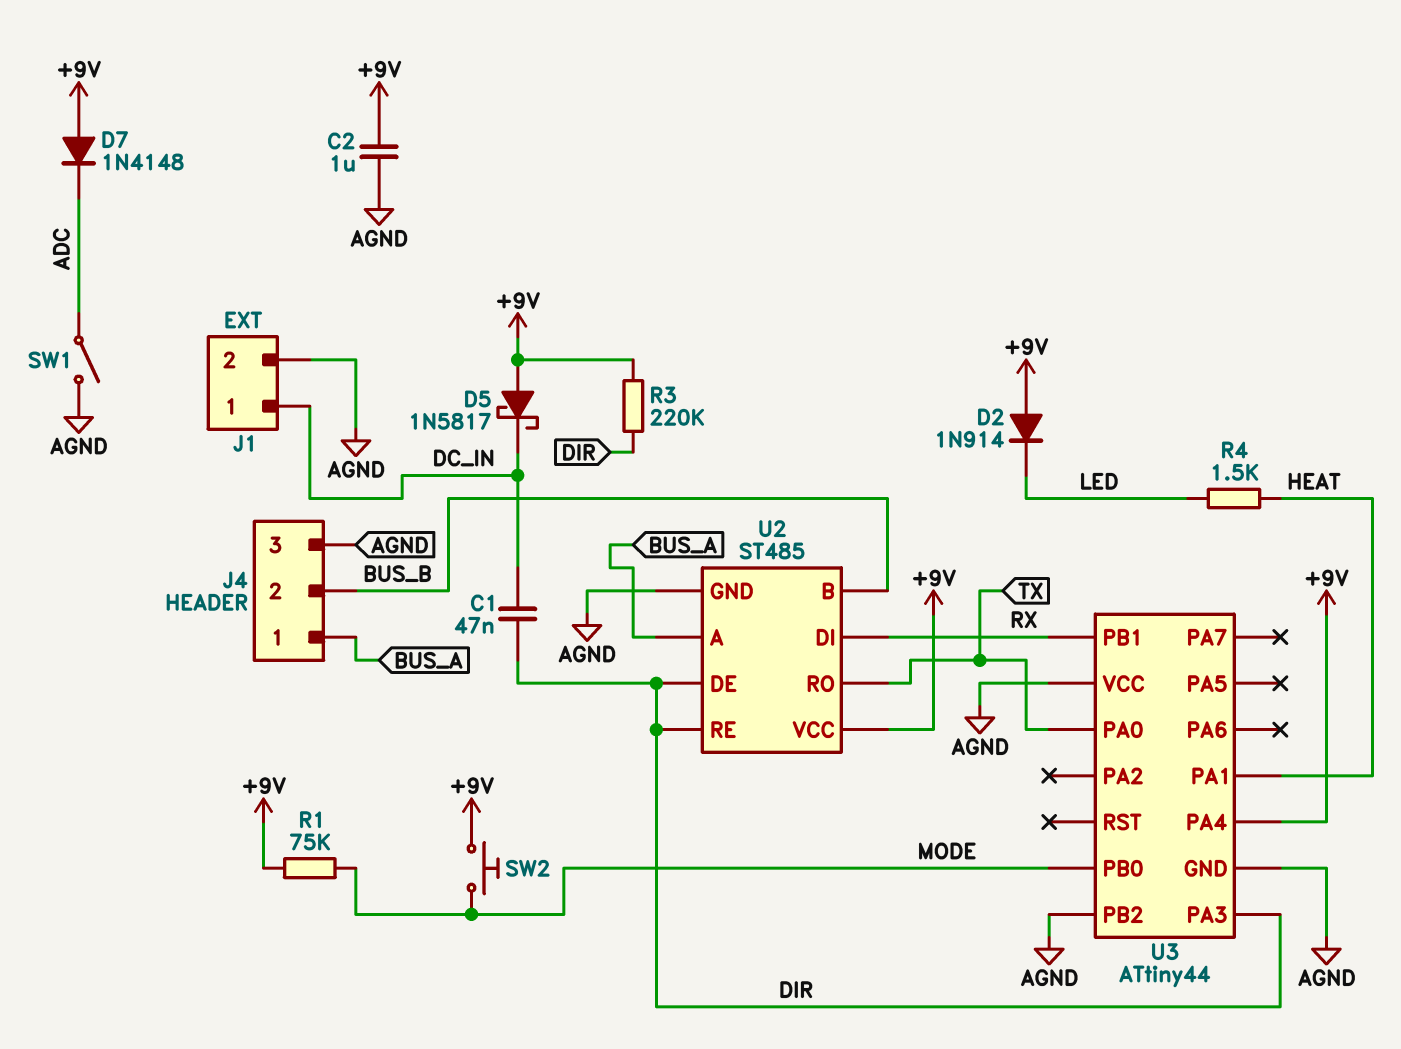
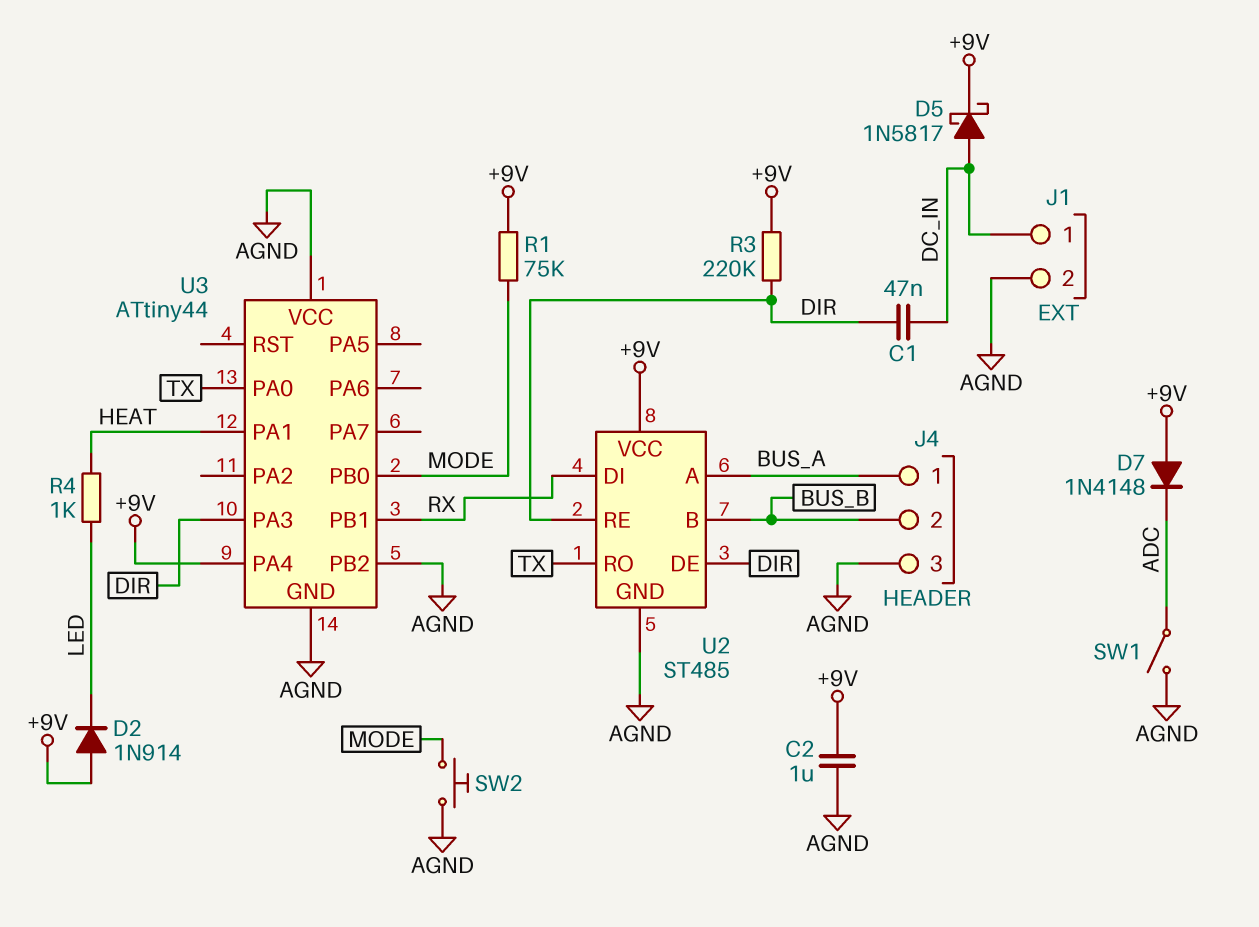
D5: schottky 1N5817 (A +9V, K DC_IN) -> schottky 1N5817 (A DC_IN, K +9V)
R4: 1.5k (HEAT, LED) -> 1k (HEAT, LED)
SW2: button (+9V, MODE) -> button (AGND, MODE)

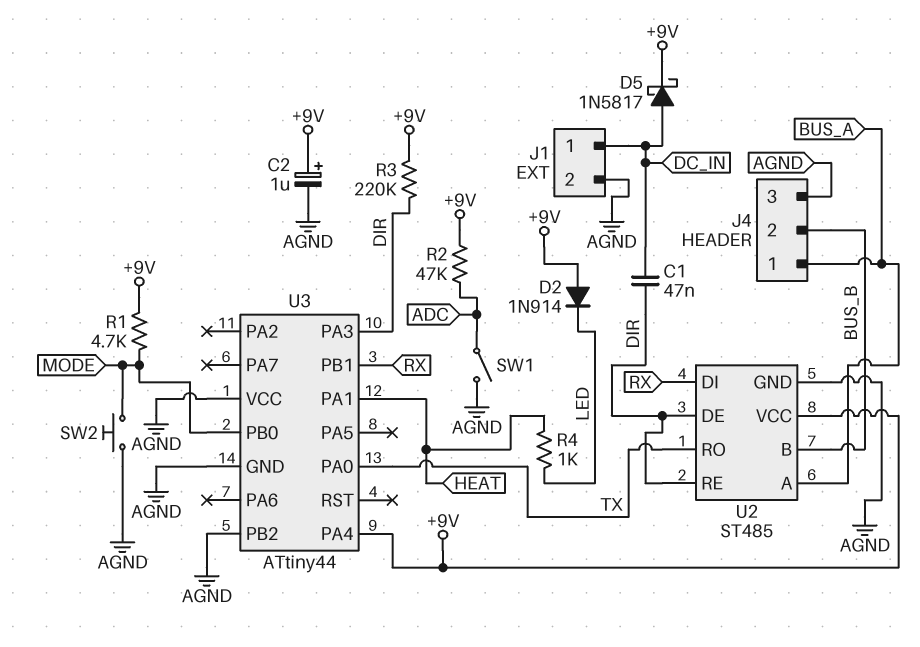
C2: 1uF (+9V, AGND) -> 1uF (plus +9V, minus AGND)
D7: diode 1N4148 (A +9V, K ADC) -> none
R1: 75k (+9V, MODE) -> 4.7k (+9V, MODE)
R2: none -> 47k (+9V, ADC)

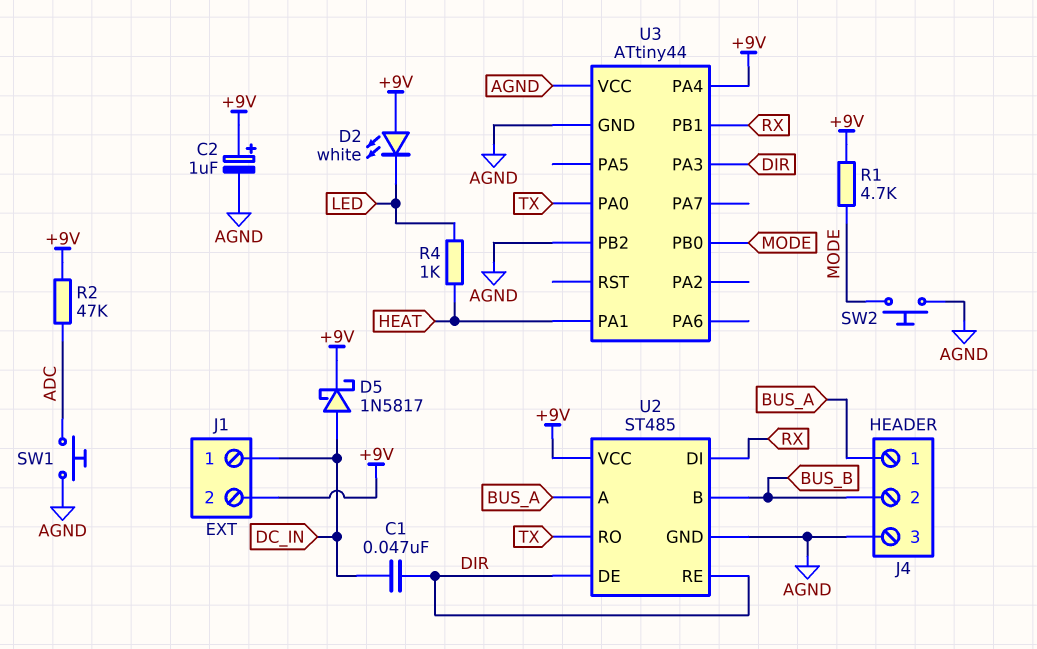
D2: diode 1N914 (A +9V, K LED) -> LED white (A +9V, K LED)
J1 pin 2: AGND -> +9V
R3: 220k (+9V, DIR) -> none
SW1: switch (ADC, AGND) -> button (ADC, AGND)

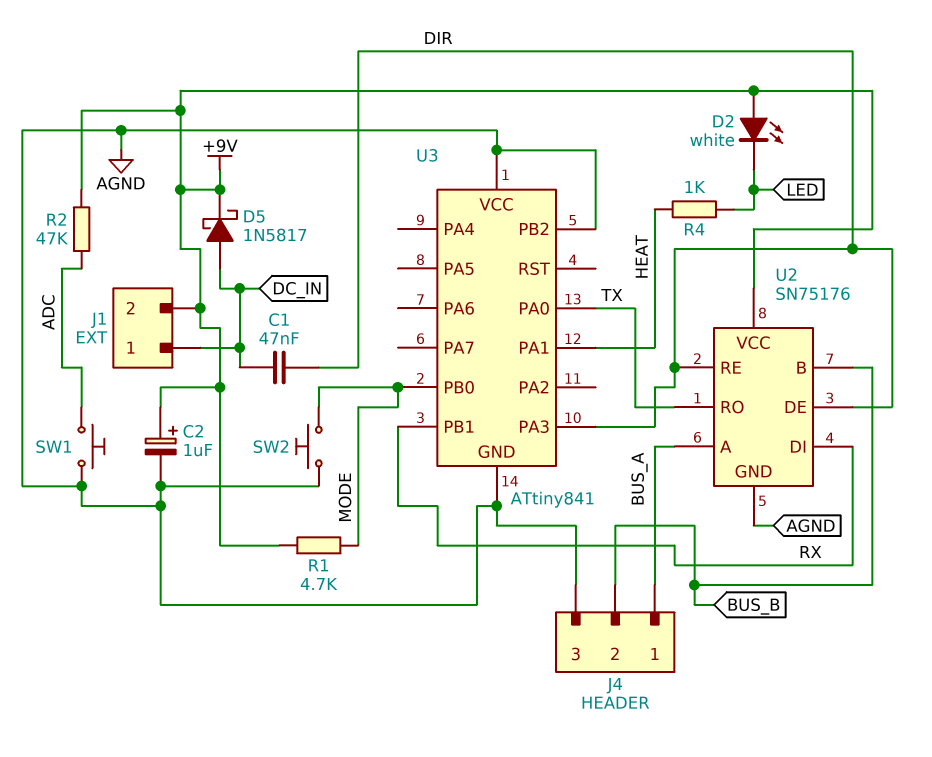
U2: ST485 -> SN75176
U3: ATtiny44 -> ATtiny841
U3 pin PA4: +9V -> none

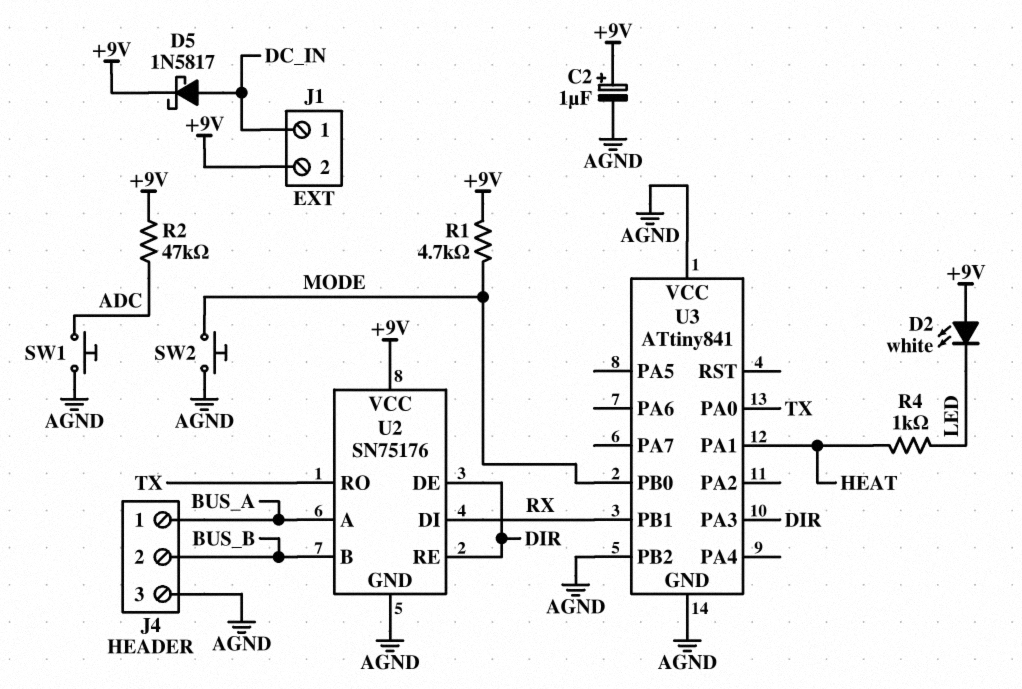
C1: 47nF (DC_IN, DIR) -> none

